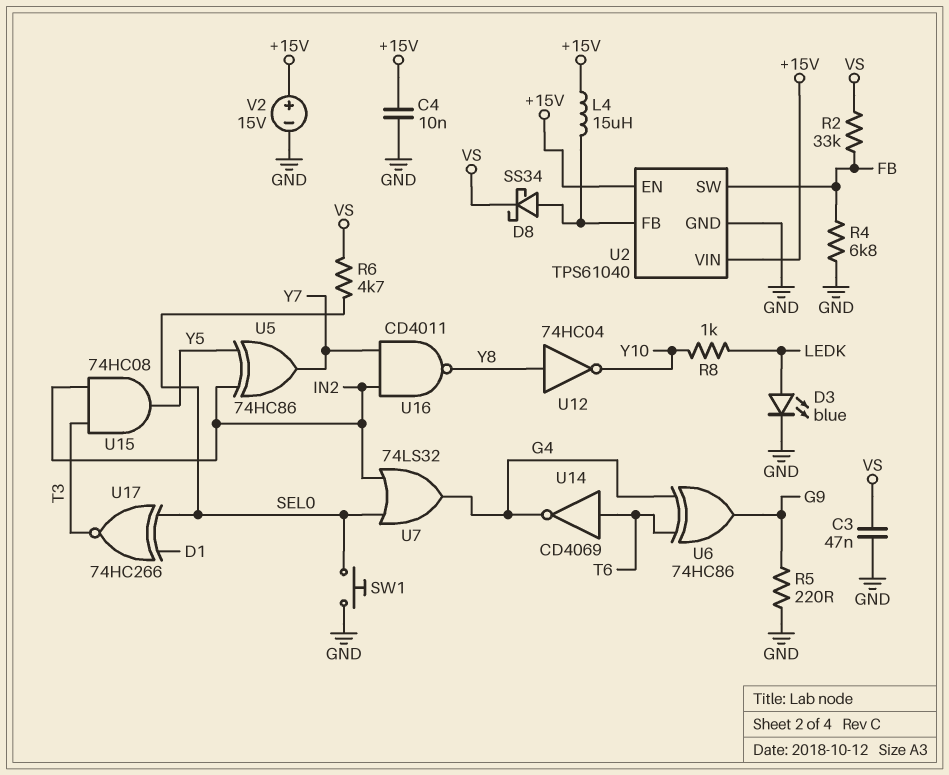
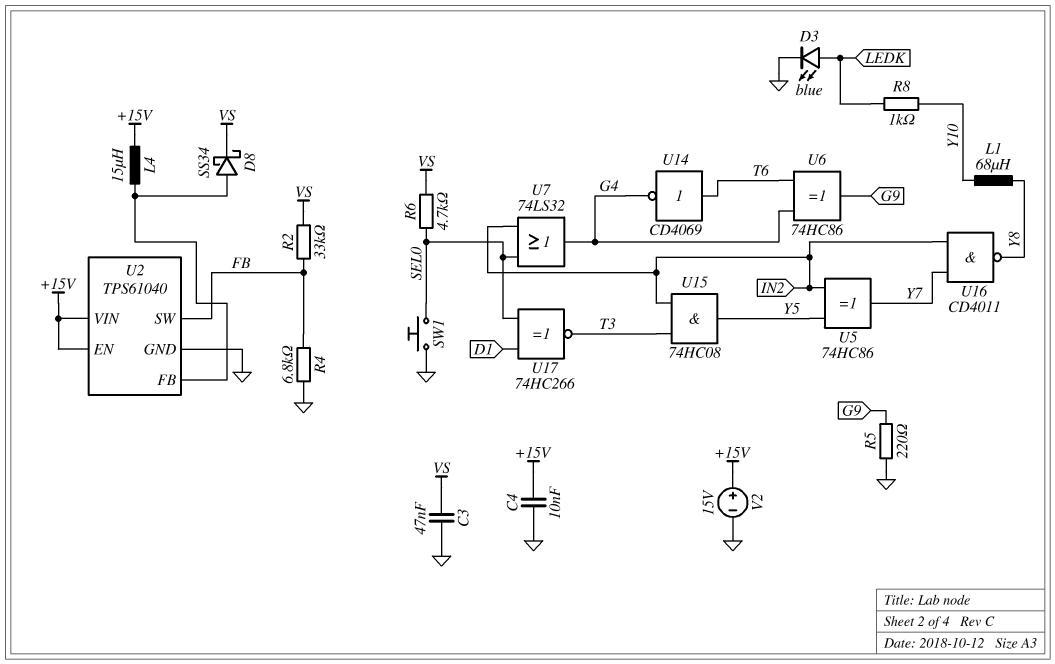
L1: none -> 68uH (Y8, Y10)
U12: NOT 74HC04 (in Y8, out Y10) -> none

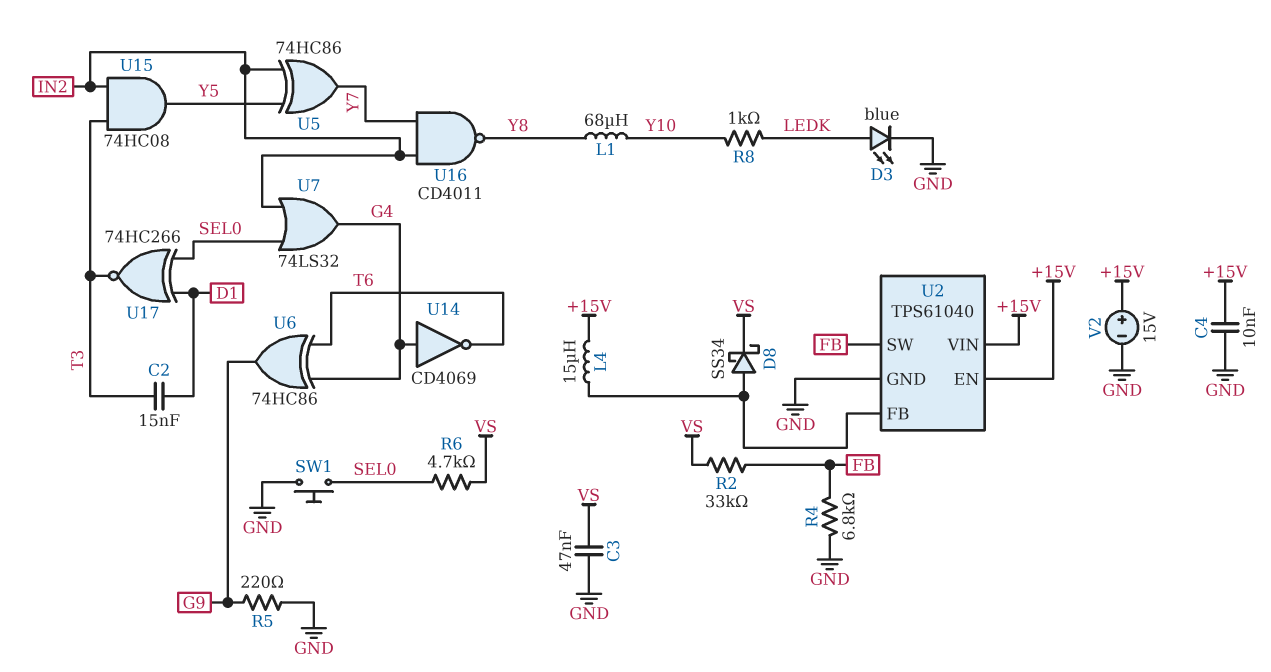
C2: none -> 15nF (D1, T3)
U14: NOT CD4069 (in T6, out G4) -> NOT CD4069 (in G4, out T6)

